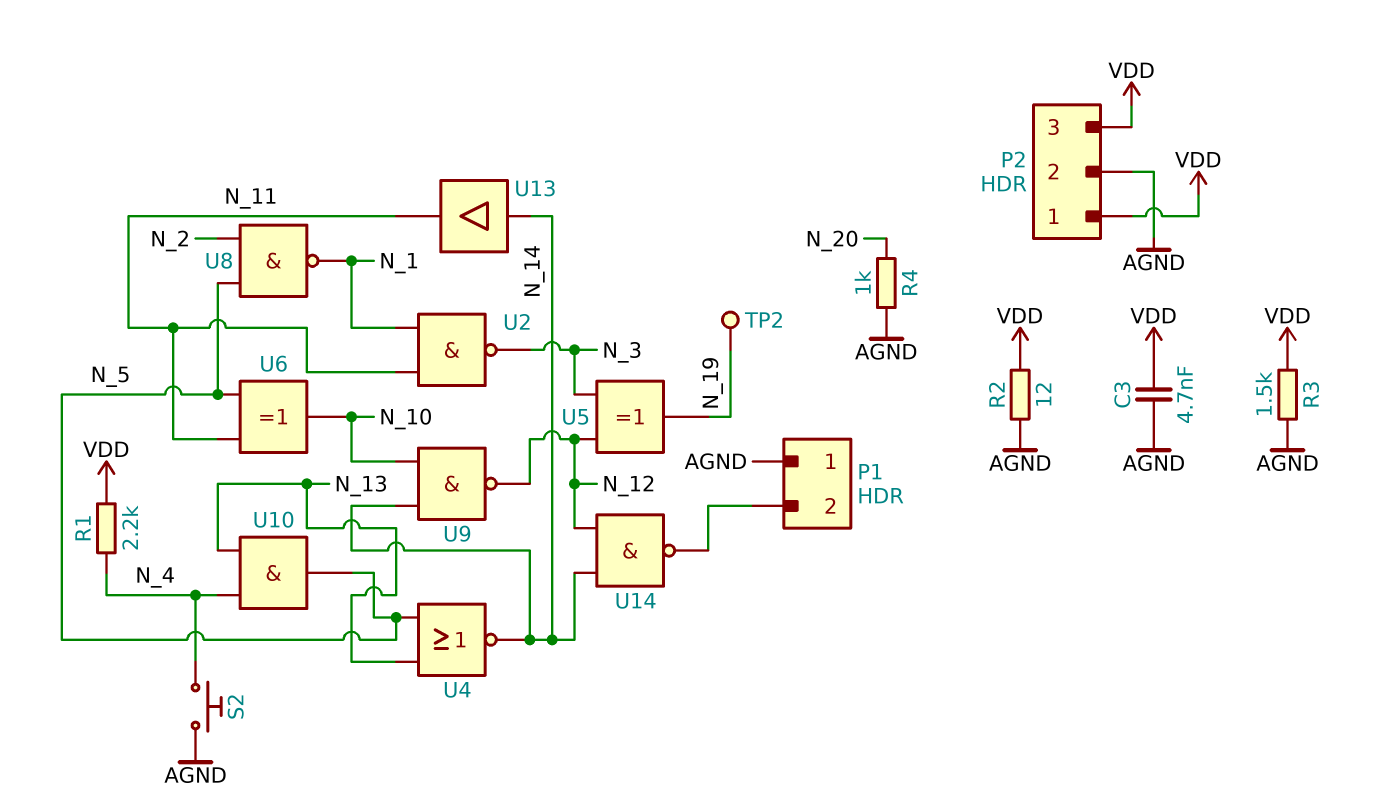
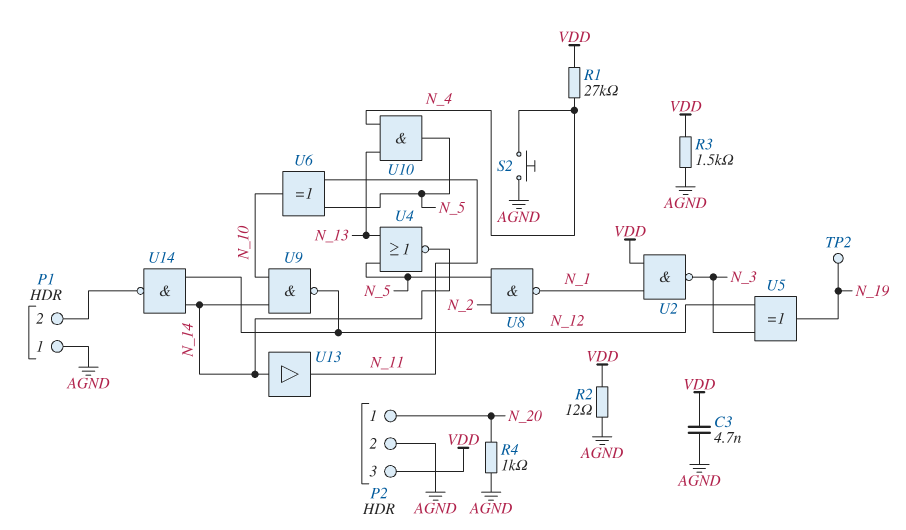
P2 pin 1: VDD -> N_20
R1: 2.2k (N_4, VDD) -> 27k (N_4, VDD)
U2: NAND (in N_1, in N_11, out N_3) -> NAND (in N_1, in VDD, out N_3)

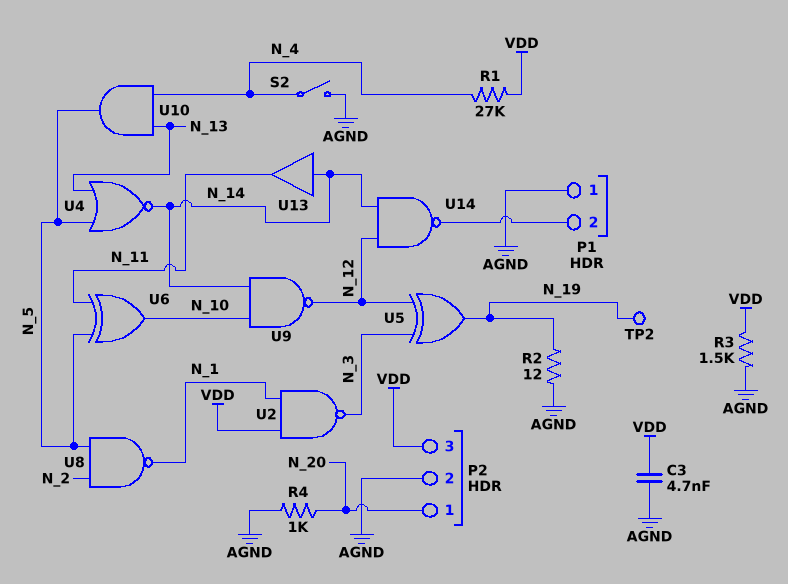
R2: 12 (AGND, VDD) -> 12 (AGND, N_19)
S2: button (AGND, N_4) -> switch (AGND, N_4)

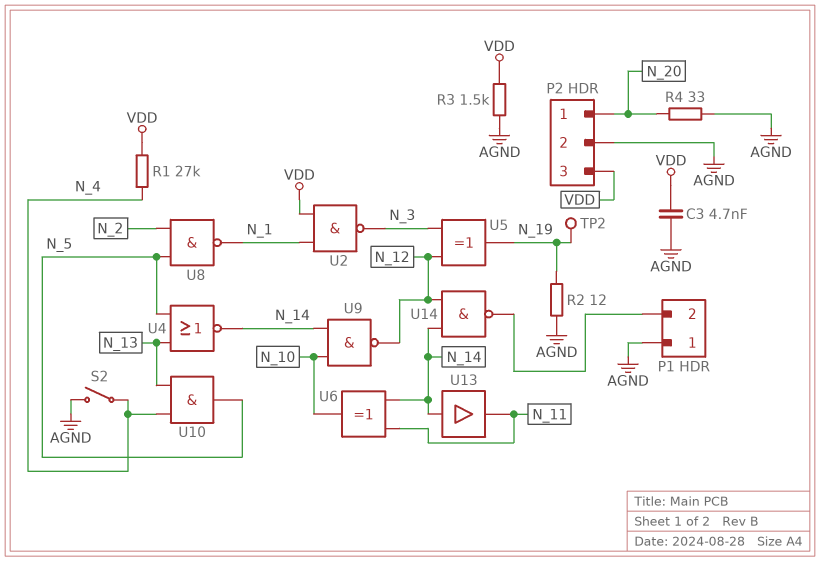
R4: 1k (AGND, N_20) -> 33 (AGND, N_20)
U6: XOR (in N_5, in N_11, out N_10) -> XOR (in N_11, in N_14, out N_10)

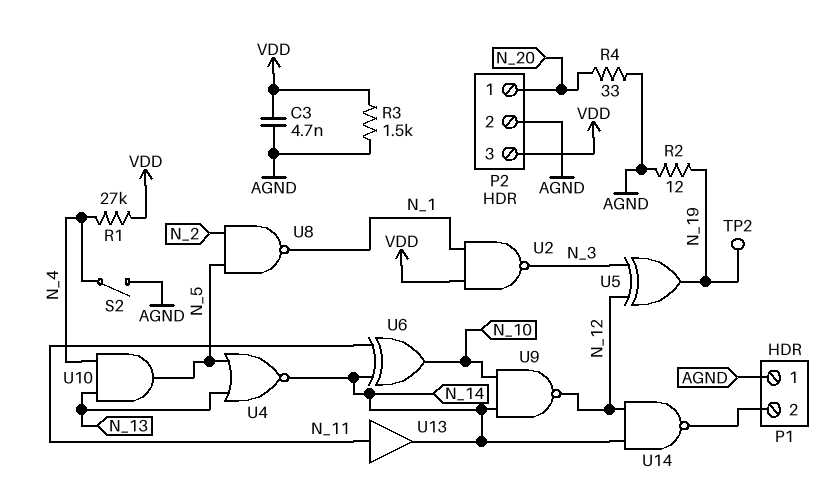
U13: buffer (in N_14, out N_11) -> buffer (in N_11, out N_14)

